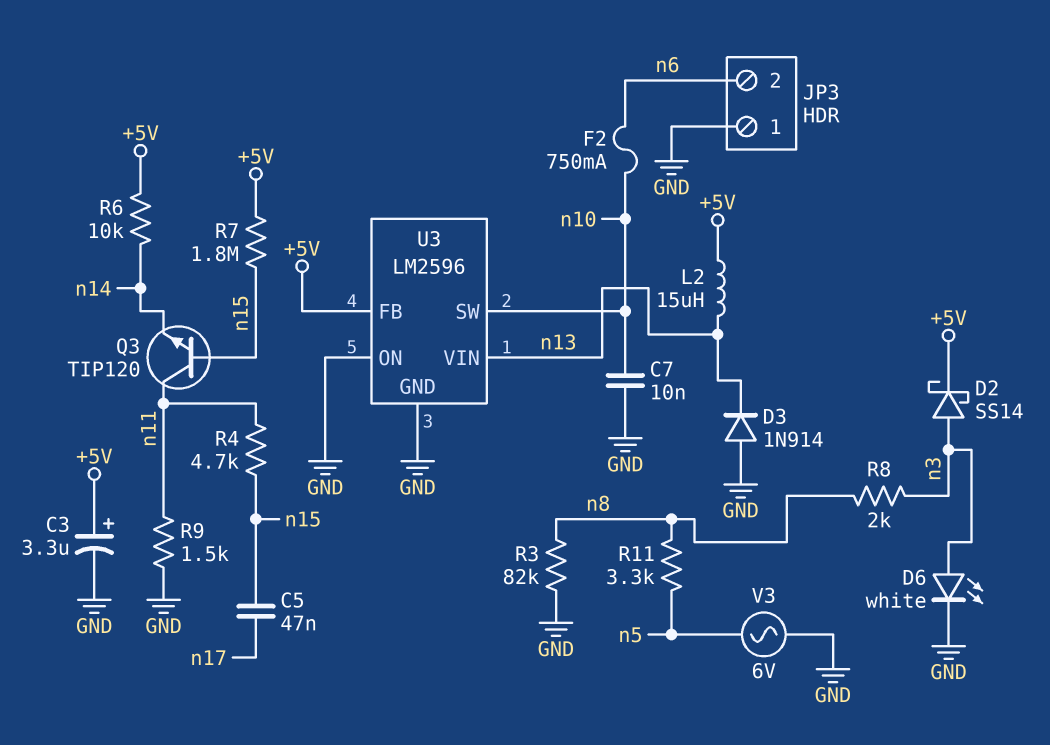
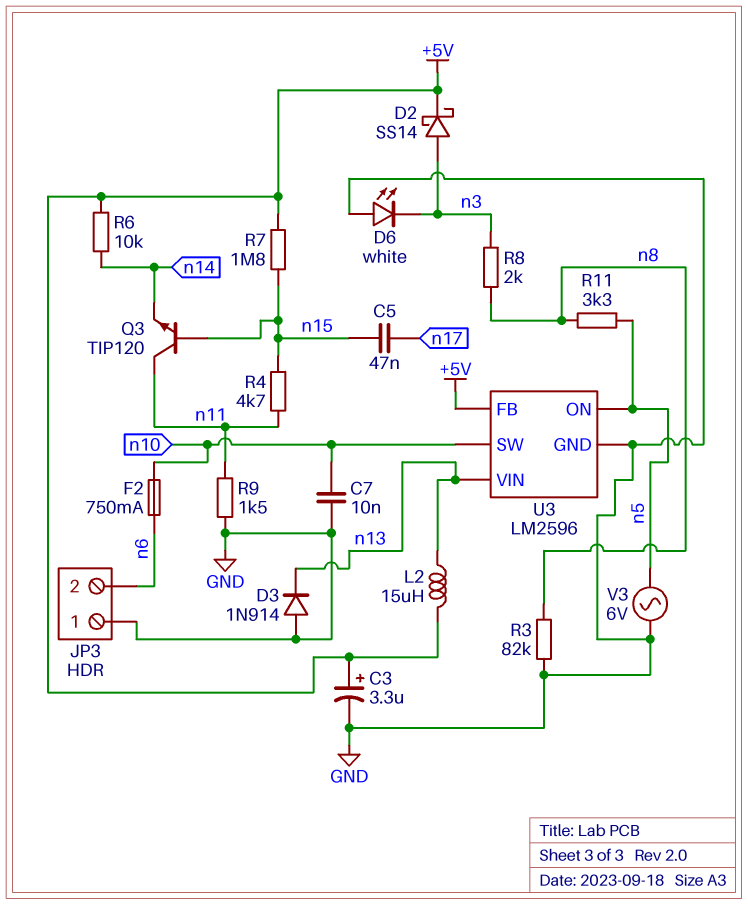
D6: LED white (A n3, K GND) -> LED white (A GND, K n3)
U3 pin ON: GND -> n5

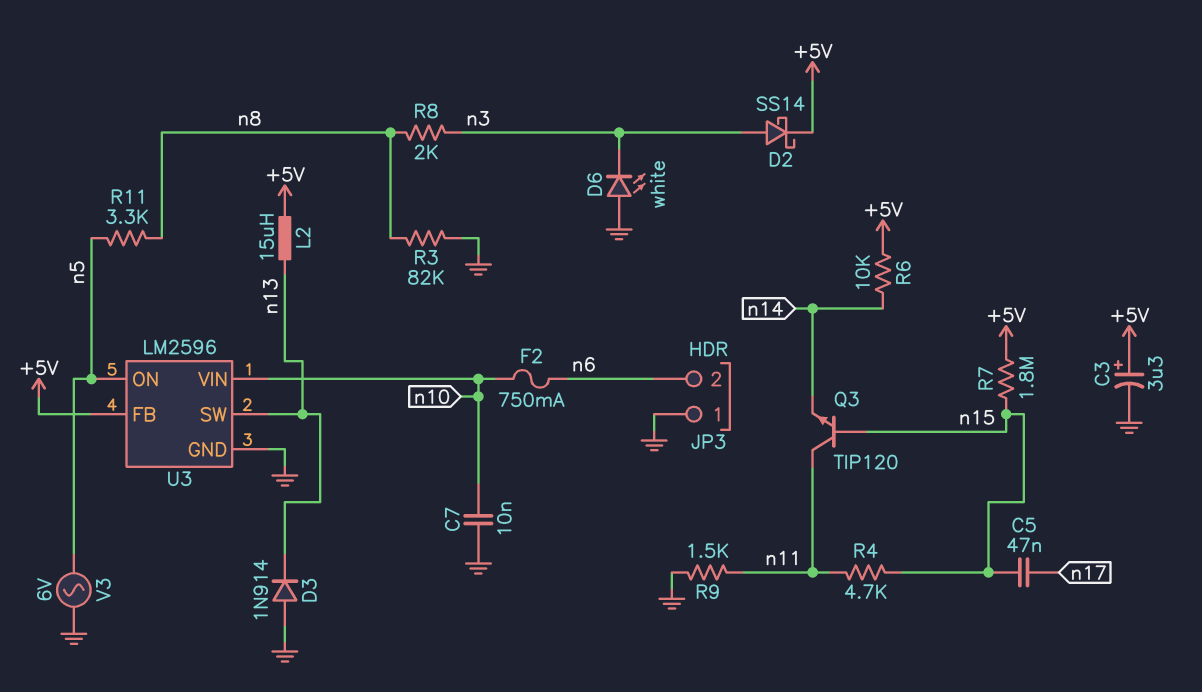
U3 pin SW: n10 -> n13
U3 pin VIN: n13 -> n10

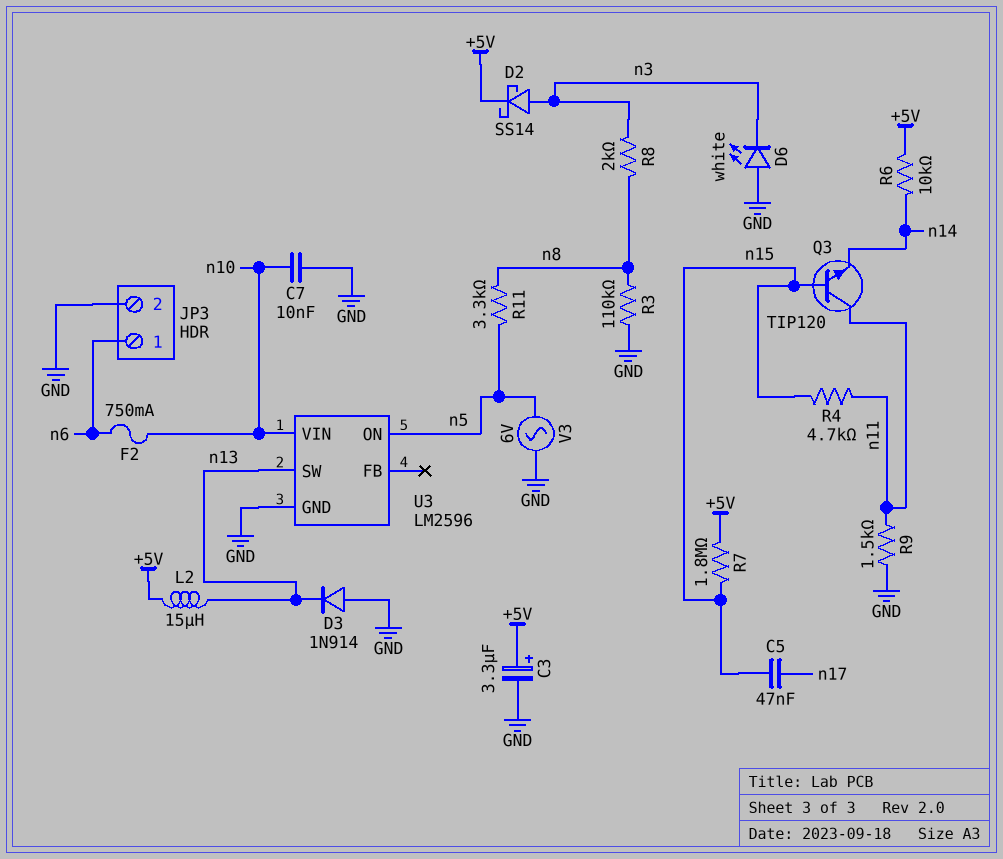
JP3 pin 1: GND -> n6
JP3 pin 2: n6 -> GND
R3: 82k (GND, n8) -> 110k (GND, n8)
U3 pin FB: +5V -> none

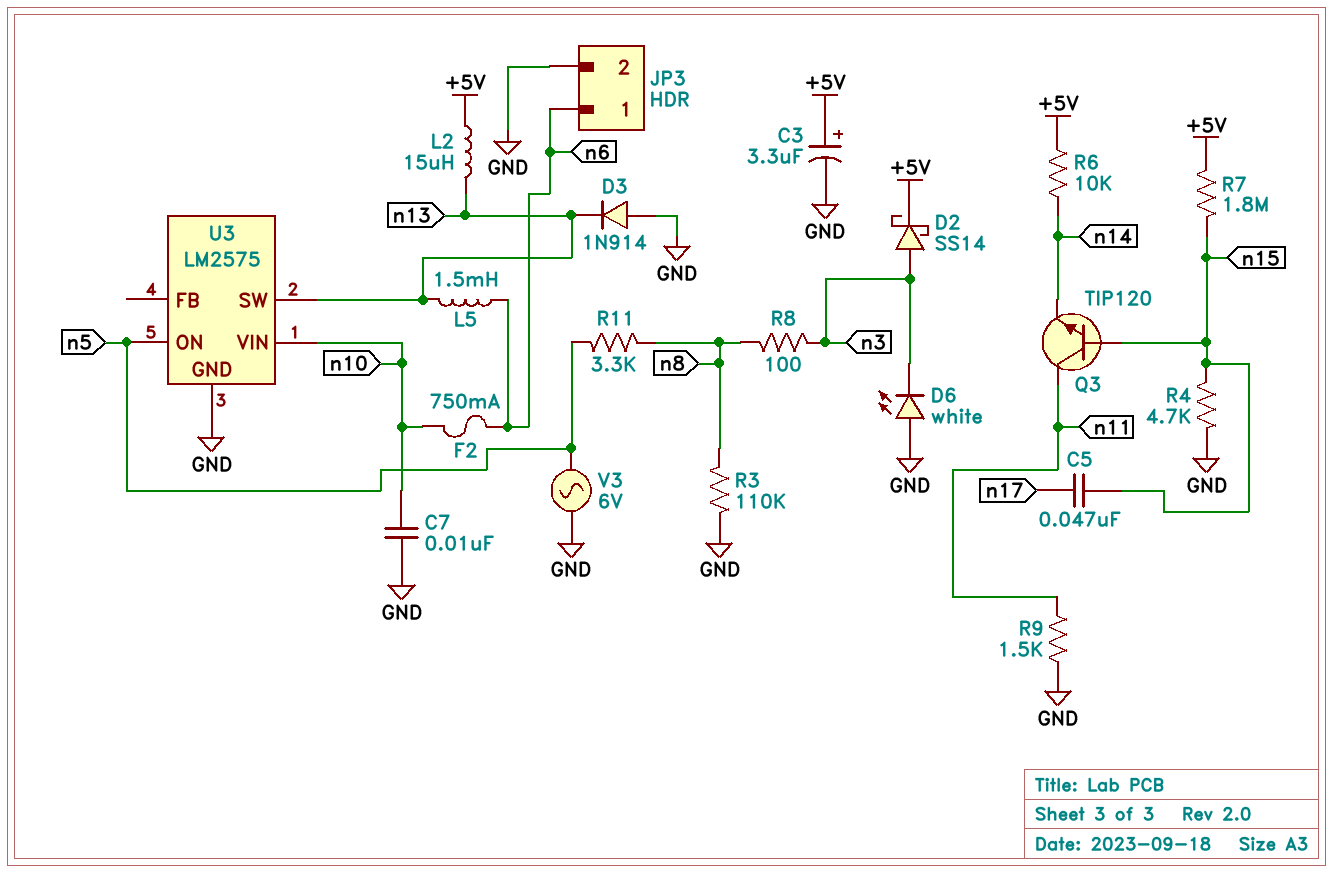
L5: none -> 1.5mH (n6, n13)
R4: 4.7k (n11, n15) -> 4.7k (GND, n15)
R8: 2k (n3, n8) -> 100 (n3, n8)
U3: LM2596 -> LM2575

